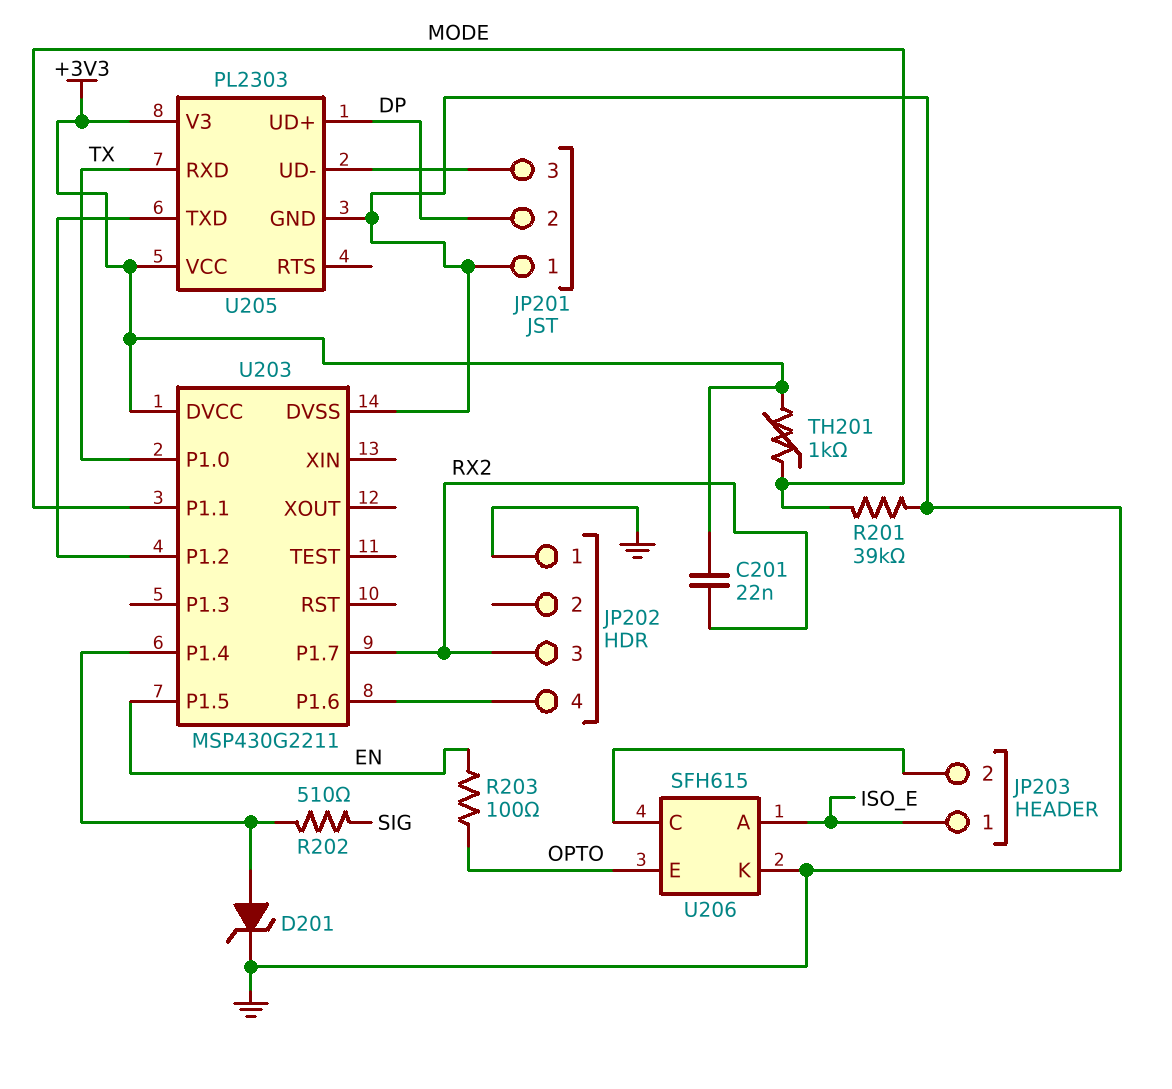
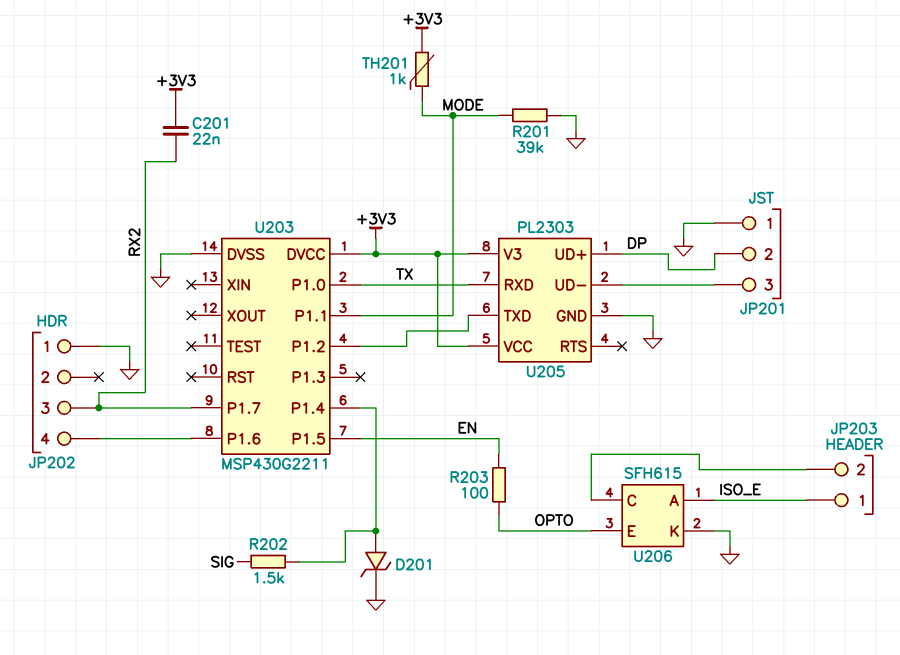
R202: 510 (SIG, U203/P1.4) -> 1.5k (SIG, U203/P1.4)

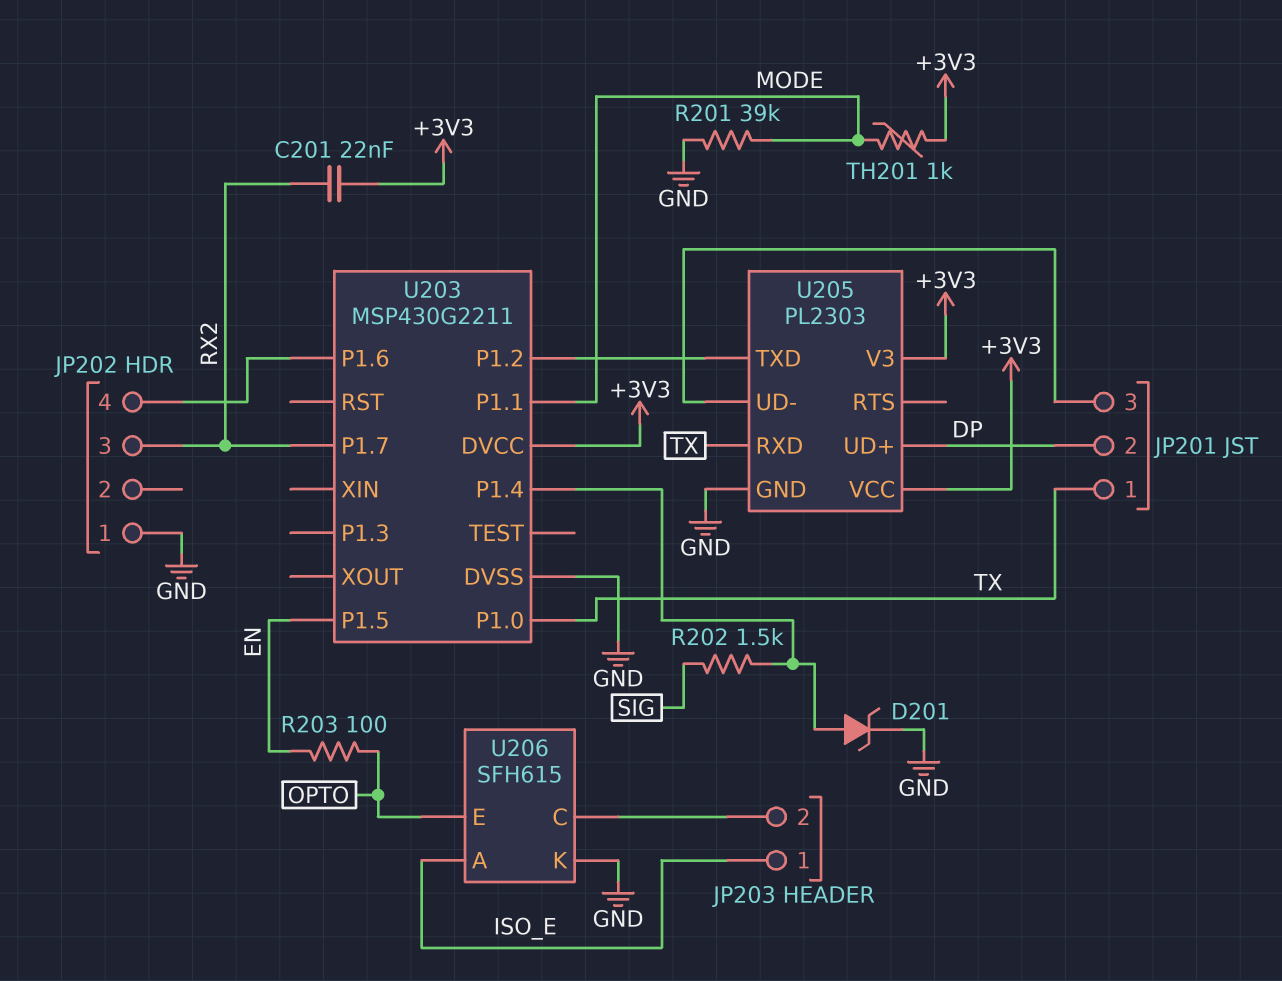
JP201 pin 1: GND -> TX

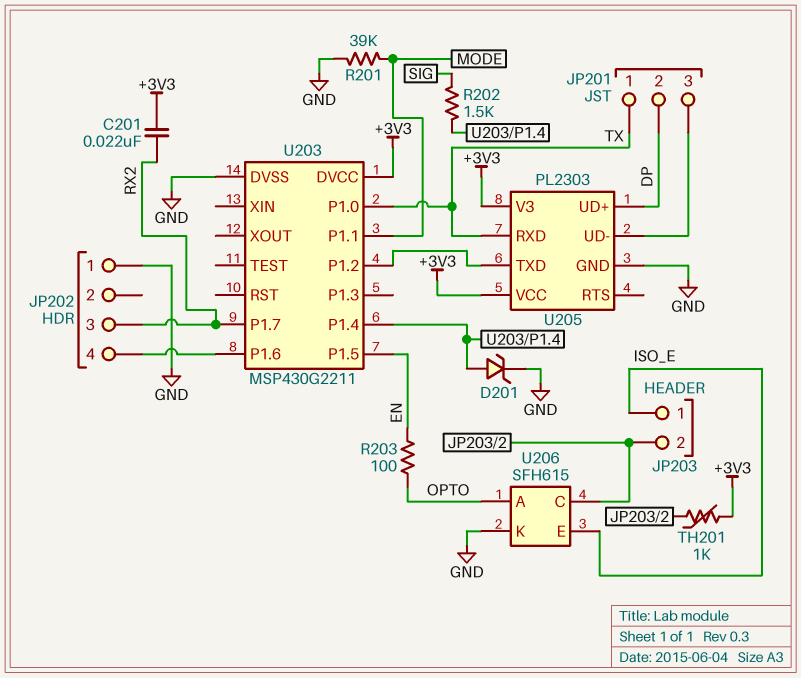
TH201: 1k (+3V3, MODE) -> 1k (+3V3, JP203/2)
U206 pin A: ISO_E -> OPTO
U206 pin E: OPTO -> ISO_E

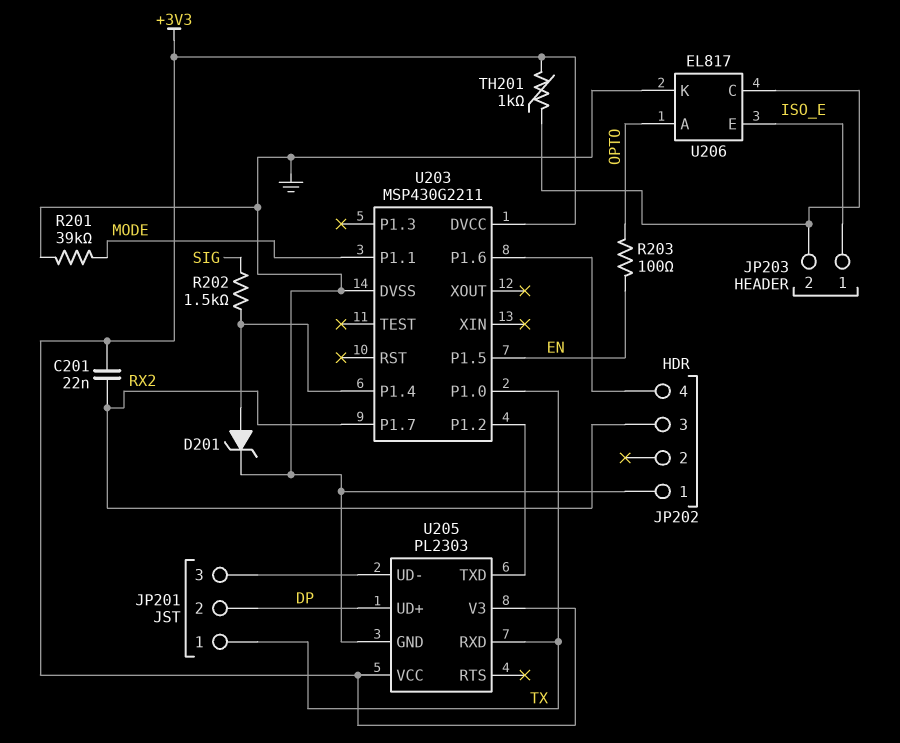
U206: SFH615 -> EL817

